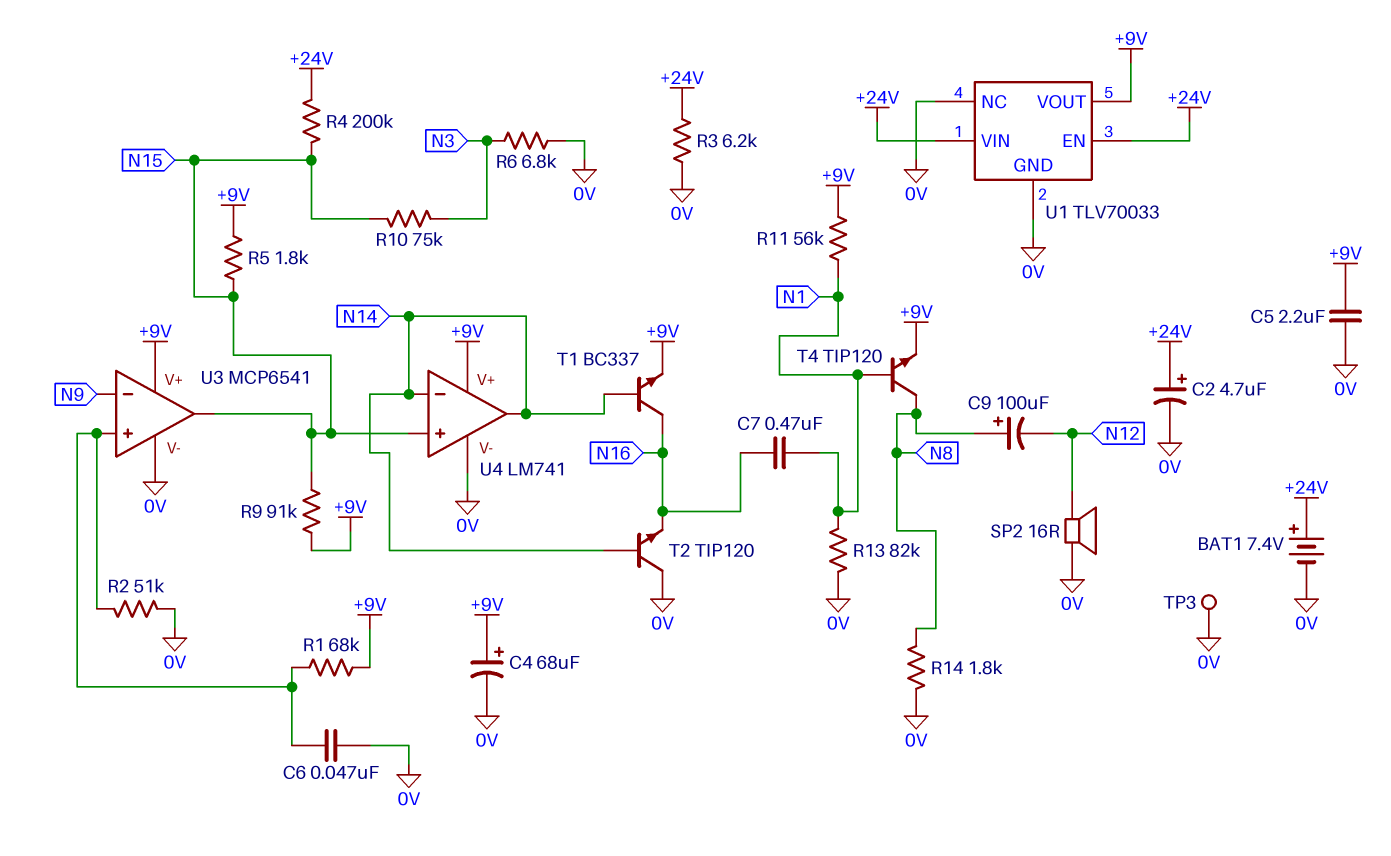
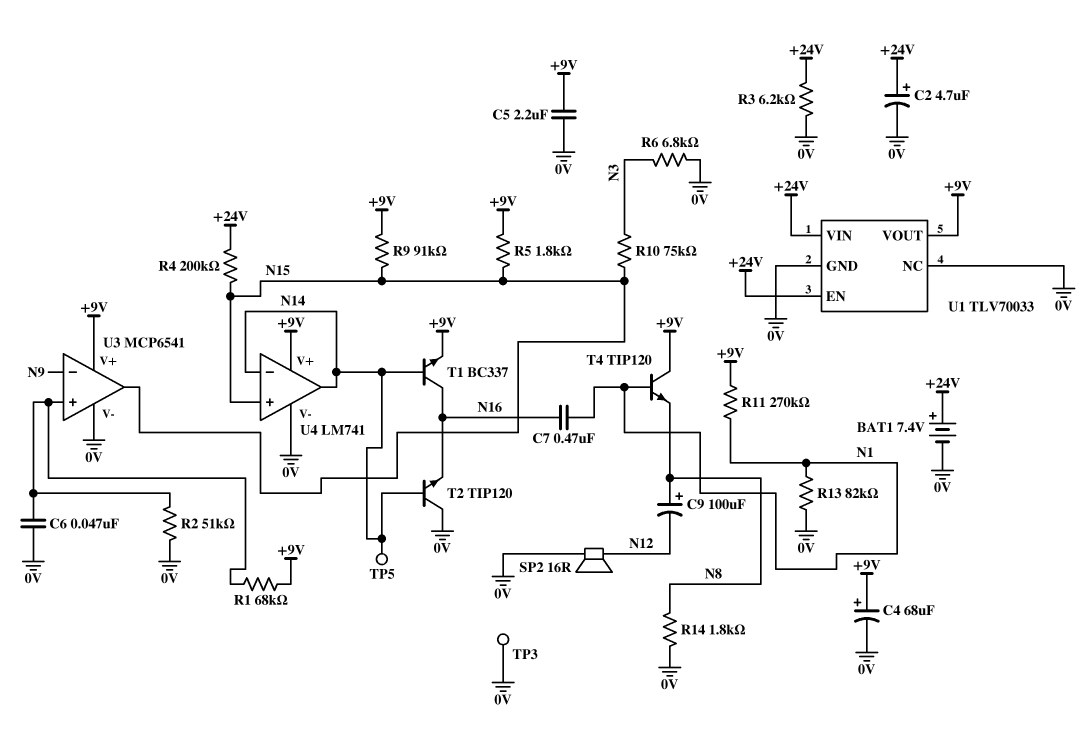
R11: 56k (+9V, N1) -> 270k (+9V, N1)
T4: NPN TIP120 (B N1, C N8, E +9V) -> NPN TIP120 (B N1, C +9V, E N8)
TP5: none -> test point (N14)

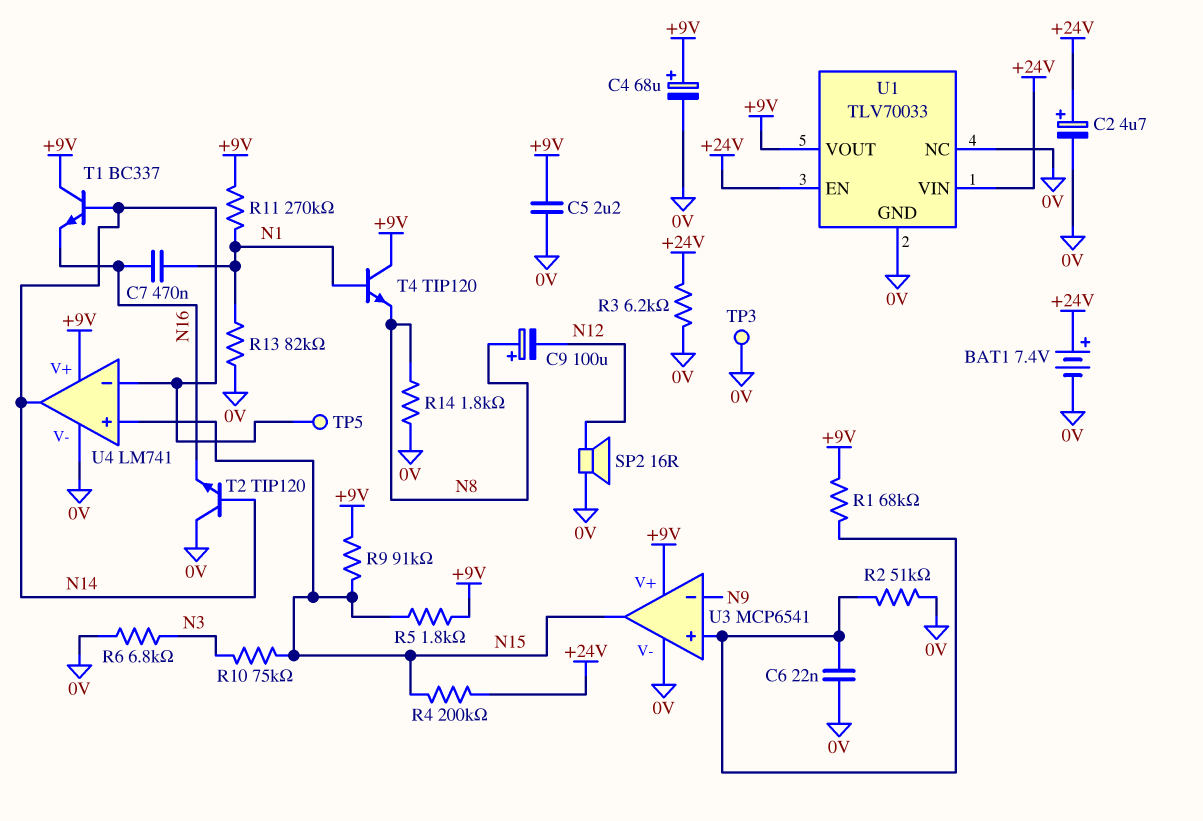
C6: 47nF (0V, U3/in+) -> 22nF (0V, U3/in+)
T1: NPN BC337 (B N14, C N16, E +9V) -> NPN BC337 (B N14, C +9V, E N16)

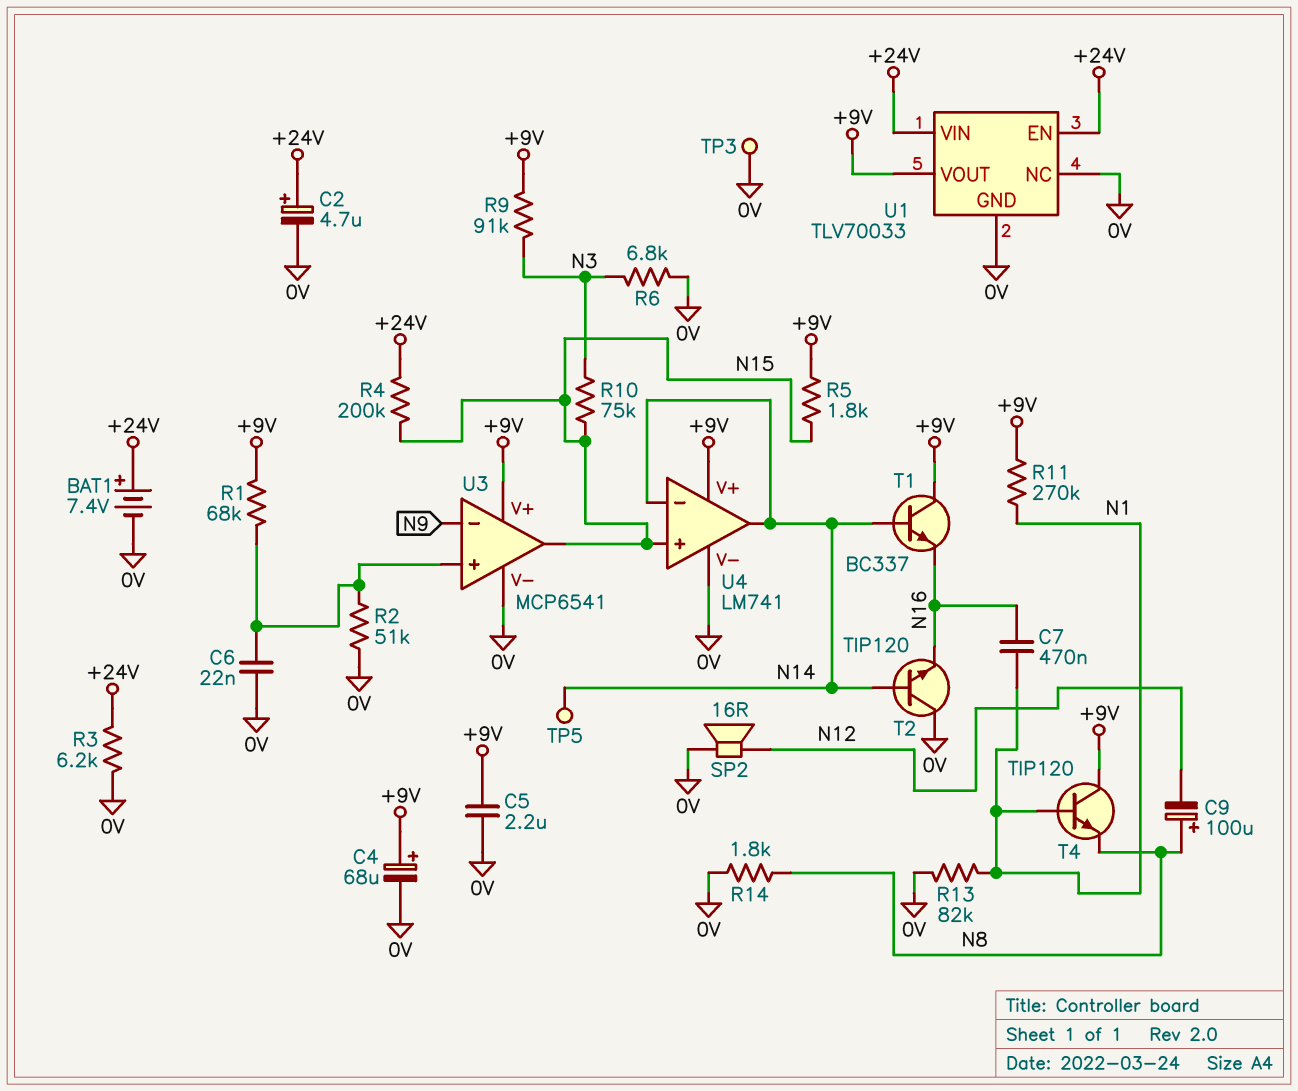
R9: 91k (+9V, N15) -> 91k (+9V, N3)

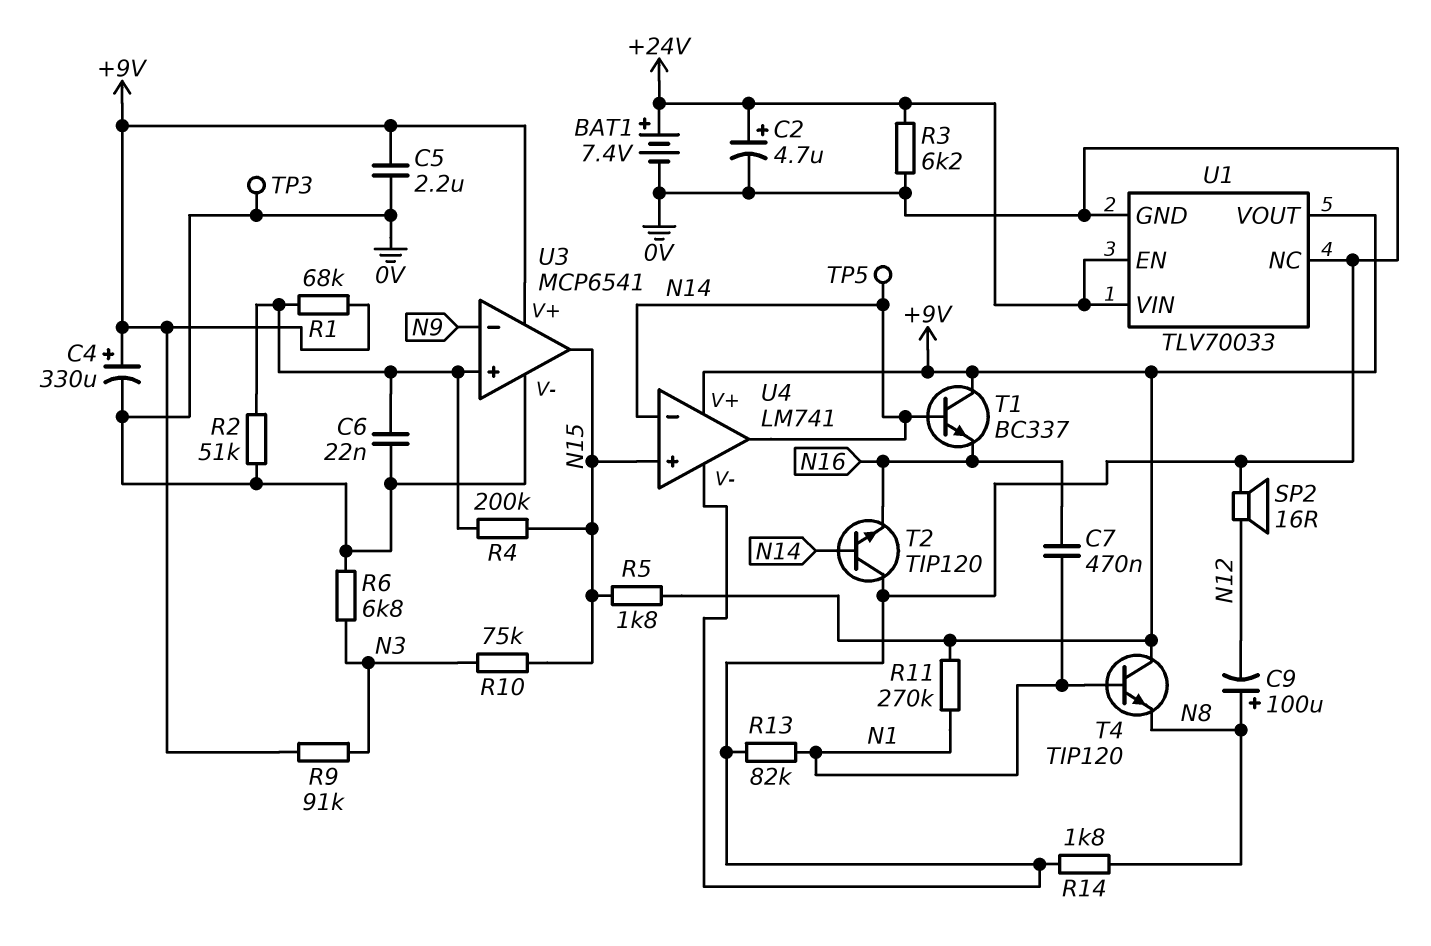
C4: 68uF (plus +9V, minus 0V) -> 330uF (plus +9V, minus 0V)
R4: 200k (+24V, N15) -> 200k (N15, U3/in+)

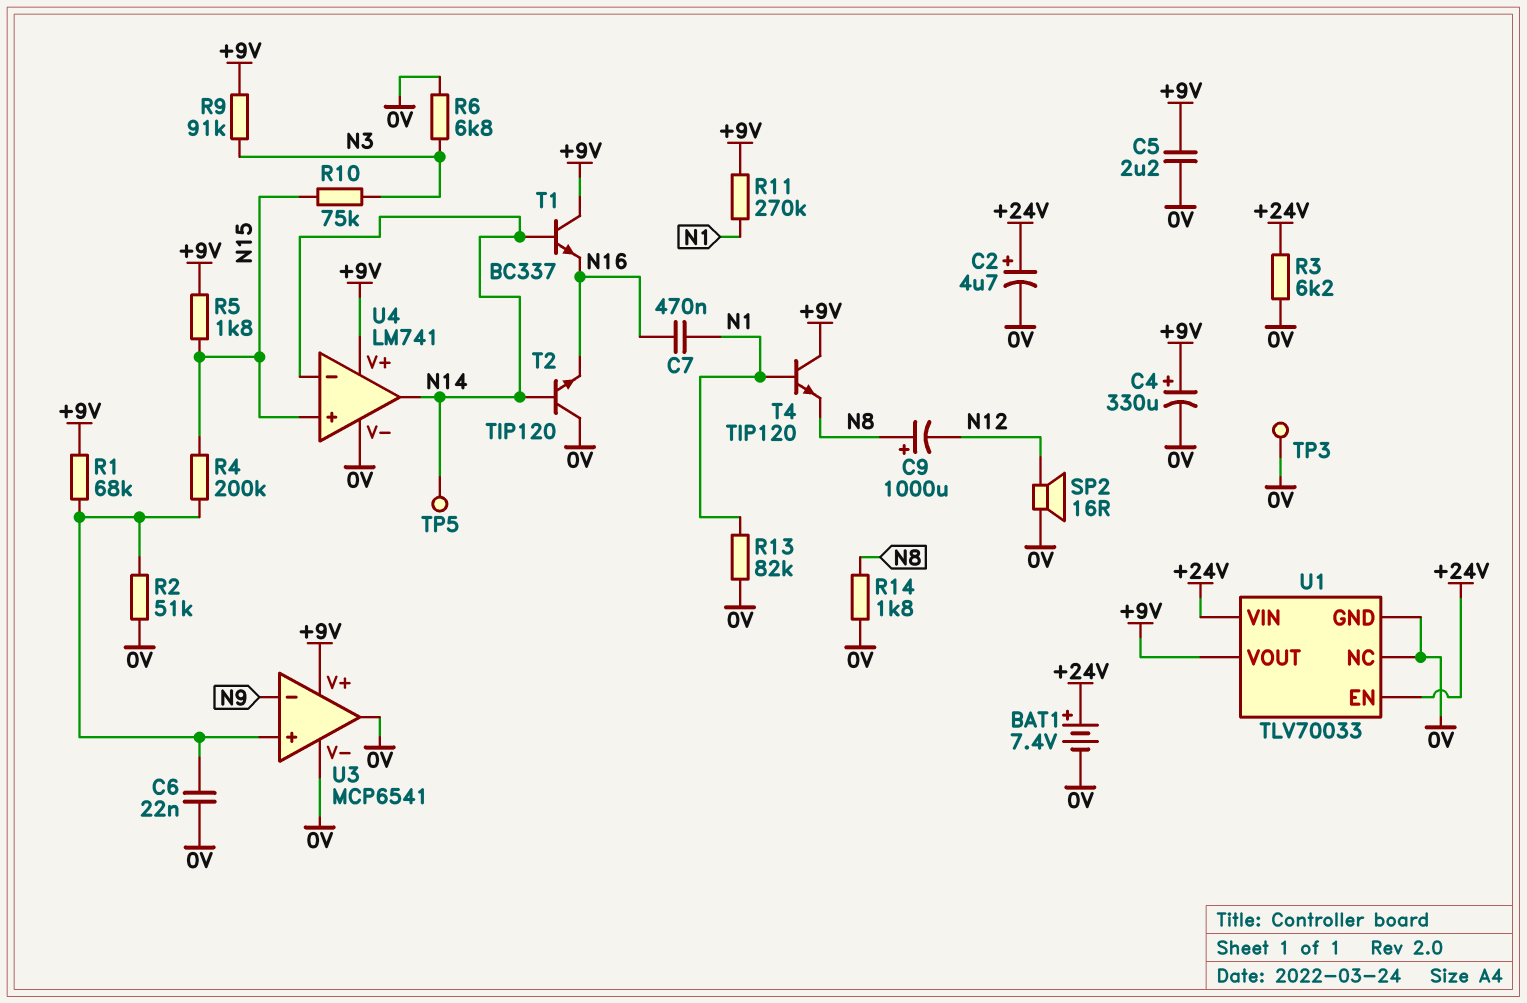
C9: 100uF (plus N8, minus N12) -> 1000uF (plus N8, minus N12)
U3 pin out: N15 -> 0V

